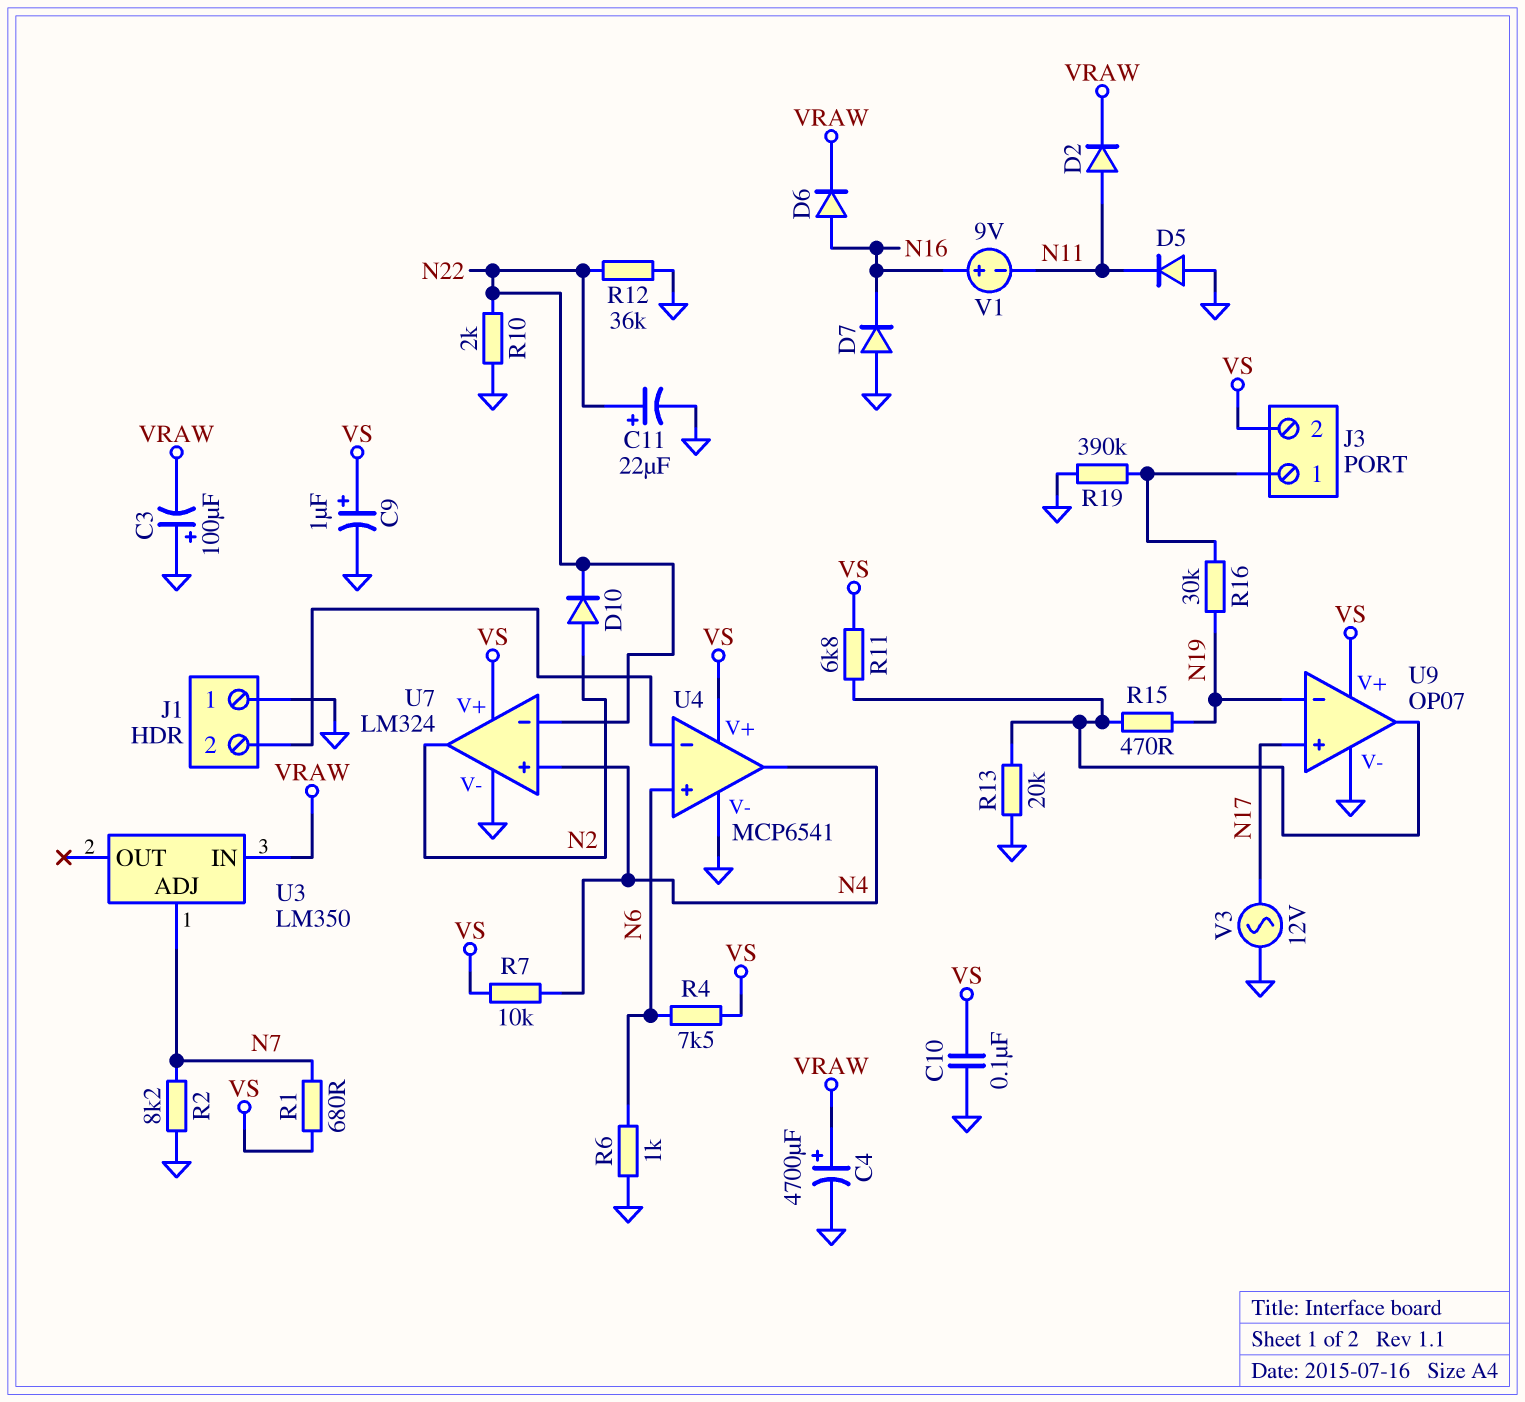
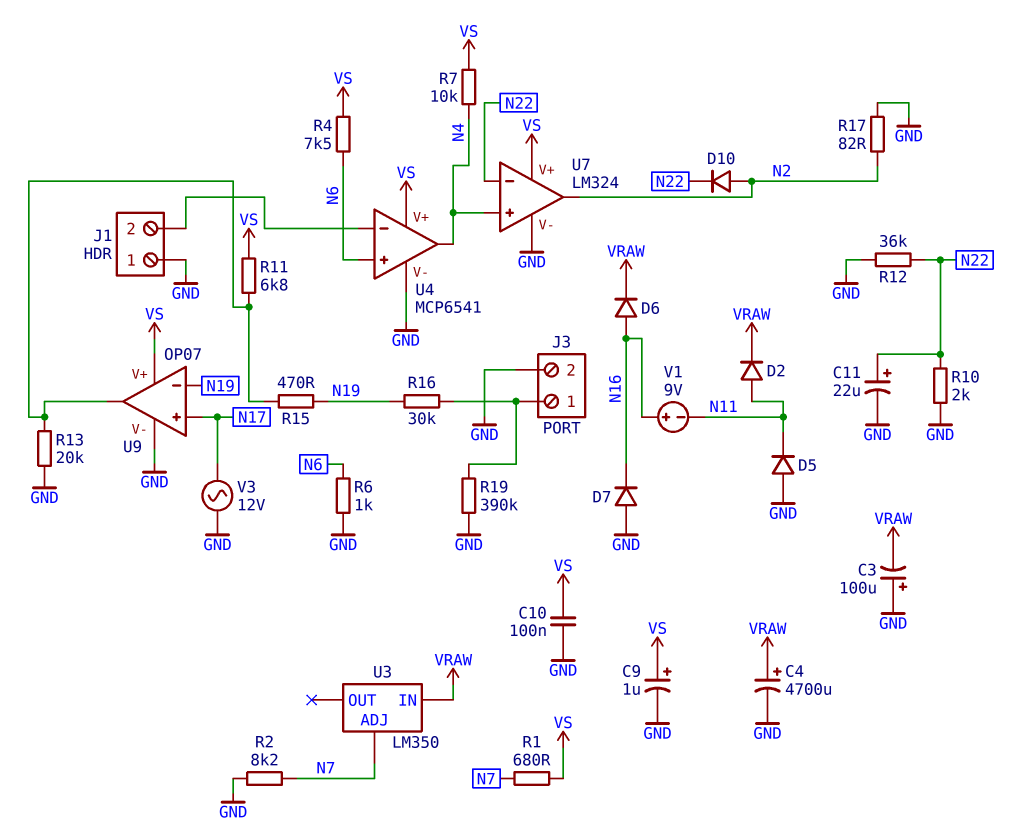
J3 pin 2: VS -> GND
R17: none -> 82 (GND, N2)

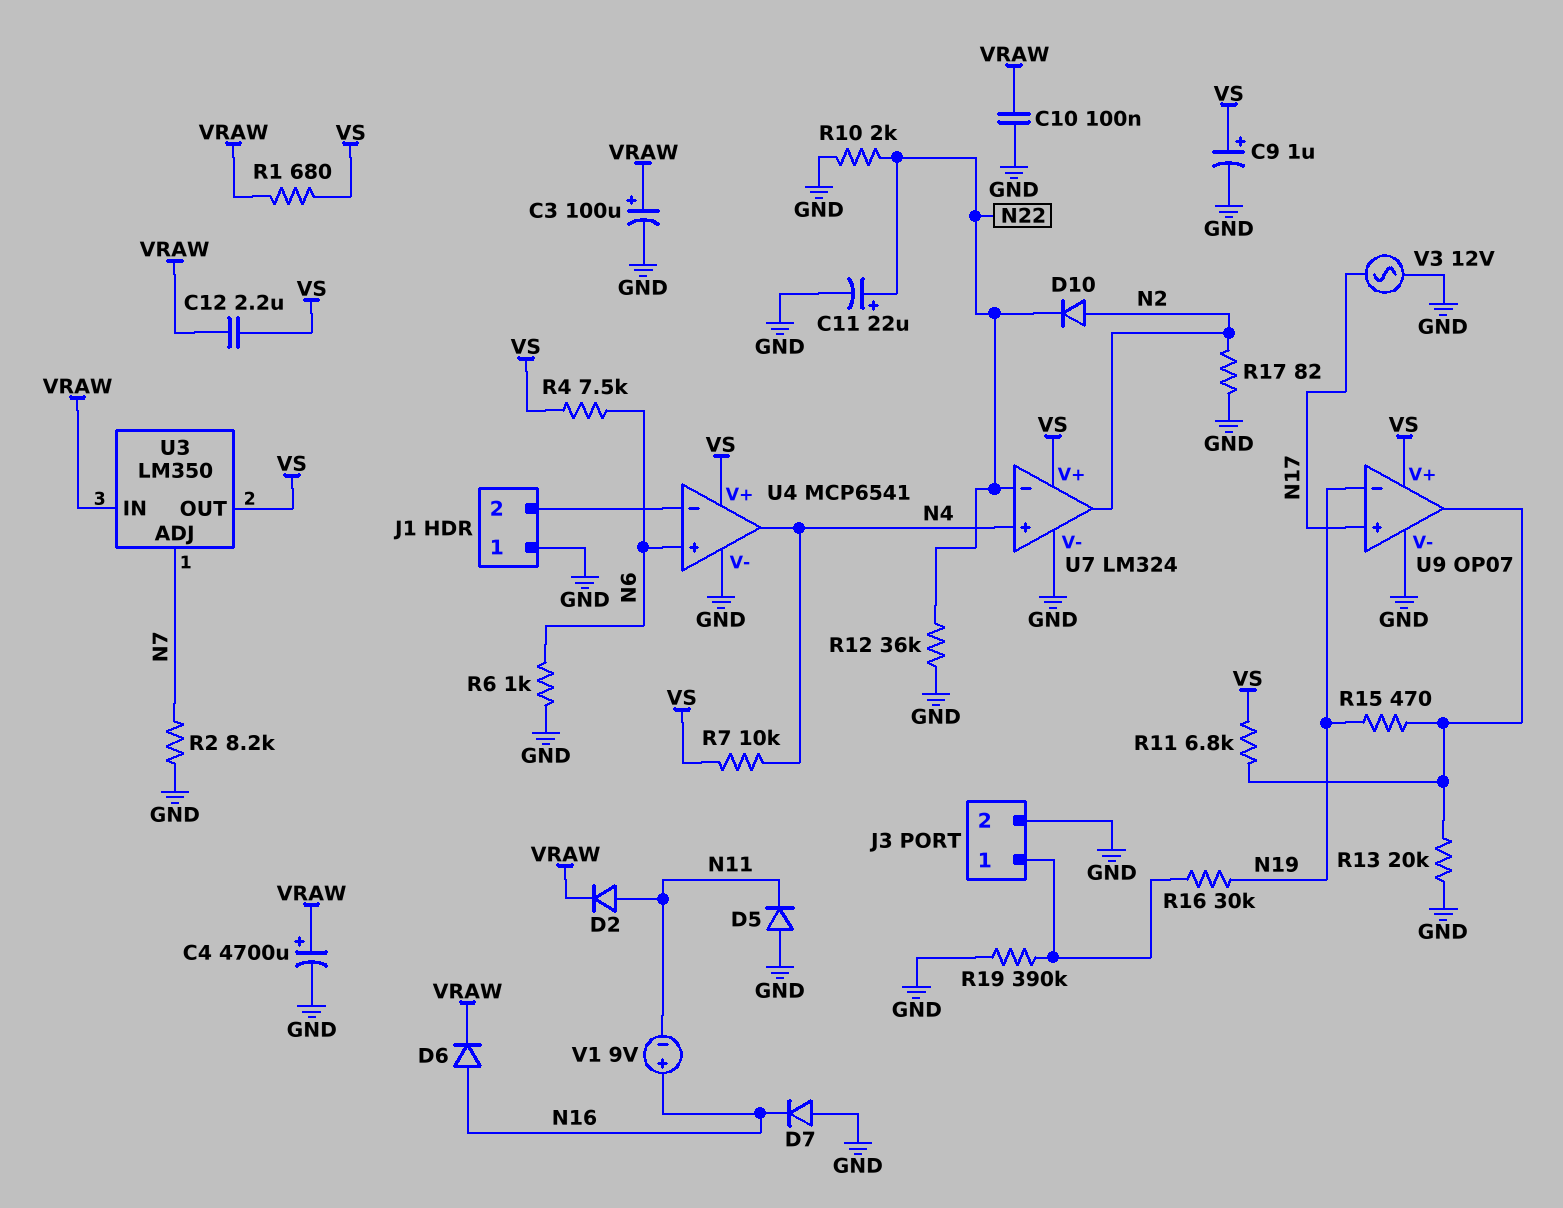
C3: 100uF (plus GND, minus VRAW) -> 100uF (plus VRAW, minus GND)
C10: 100nF (GND, VS) -> 100nF (GND, VRAW)
C12: none -> 2.2uF (VRAW, VS)
R1: 680 (N7, VS) -> 680 (VRAW, VS)
U3 pin OUT: none -> VS

